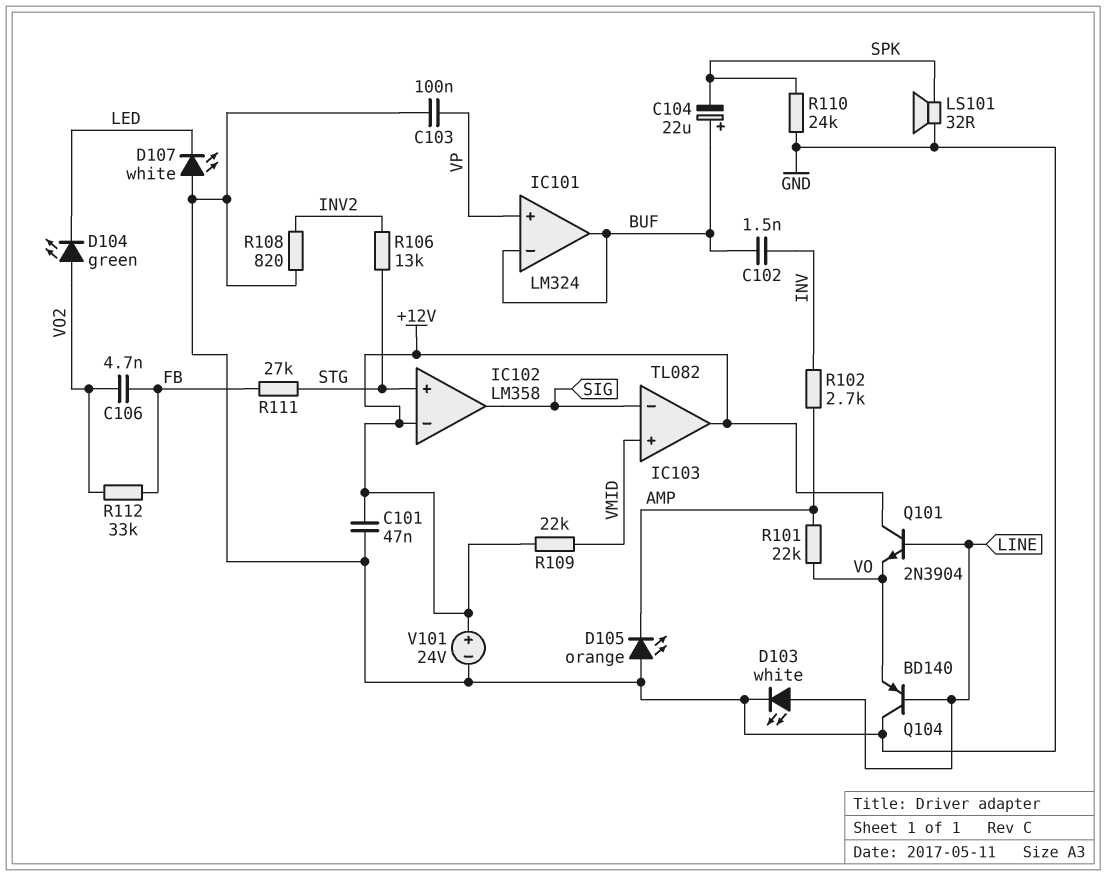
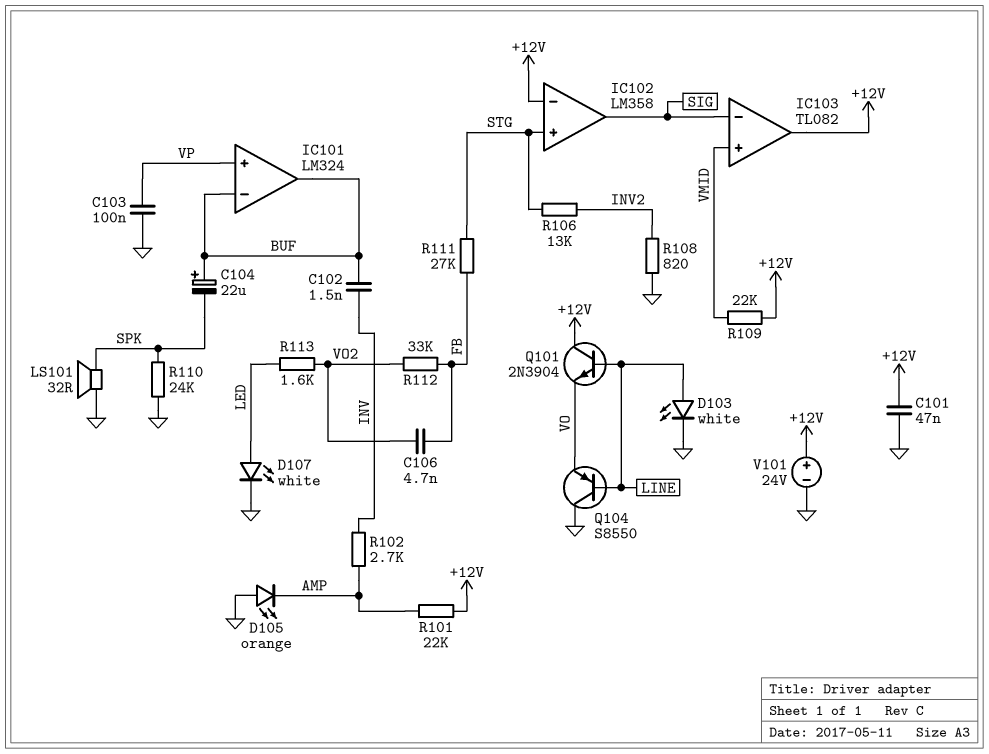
D104: LED green (A VO2, K LED) -> none
D107: LED white (A GND, K LED) -> LED white (A LED, K GND)
Q104: PNP BD140 (B LINE, C GND, E VO) -> PNP S8550 (B LINE, C GND, E VO)
R101: 22k (AMP, VO) -> 22k (+12V, AMP)
R113: none -> 1.6k (LED, VO2)

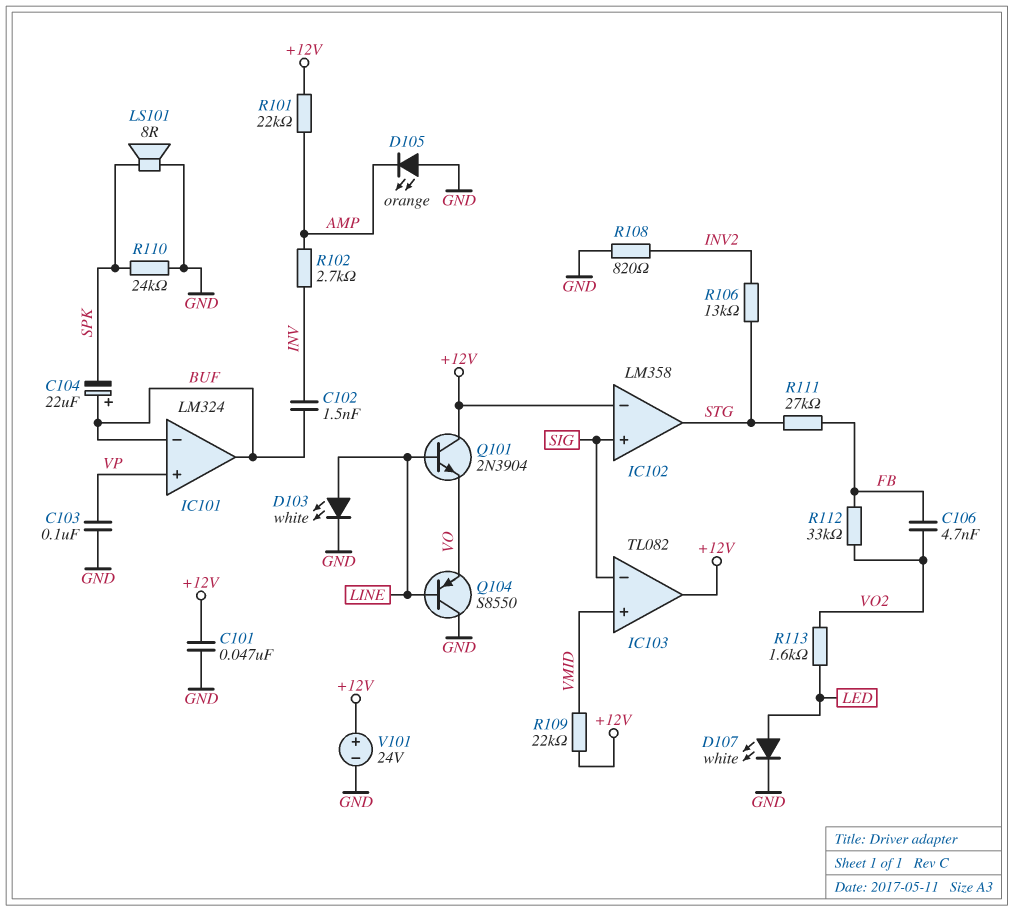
IC102 pin in+: STG -> SIG
IC102 pin out: SIG -> STG
LS101: speaker 32R (GND, SPK) -> speaker 8R (GND, SPK)

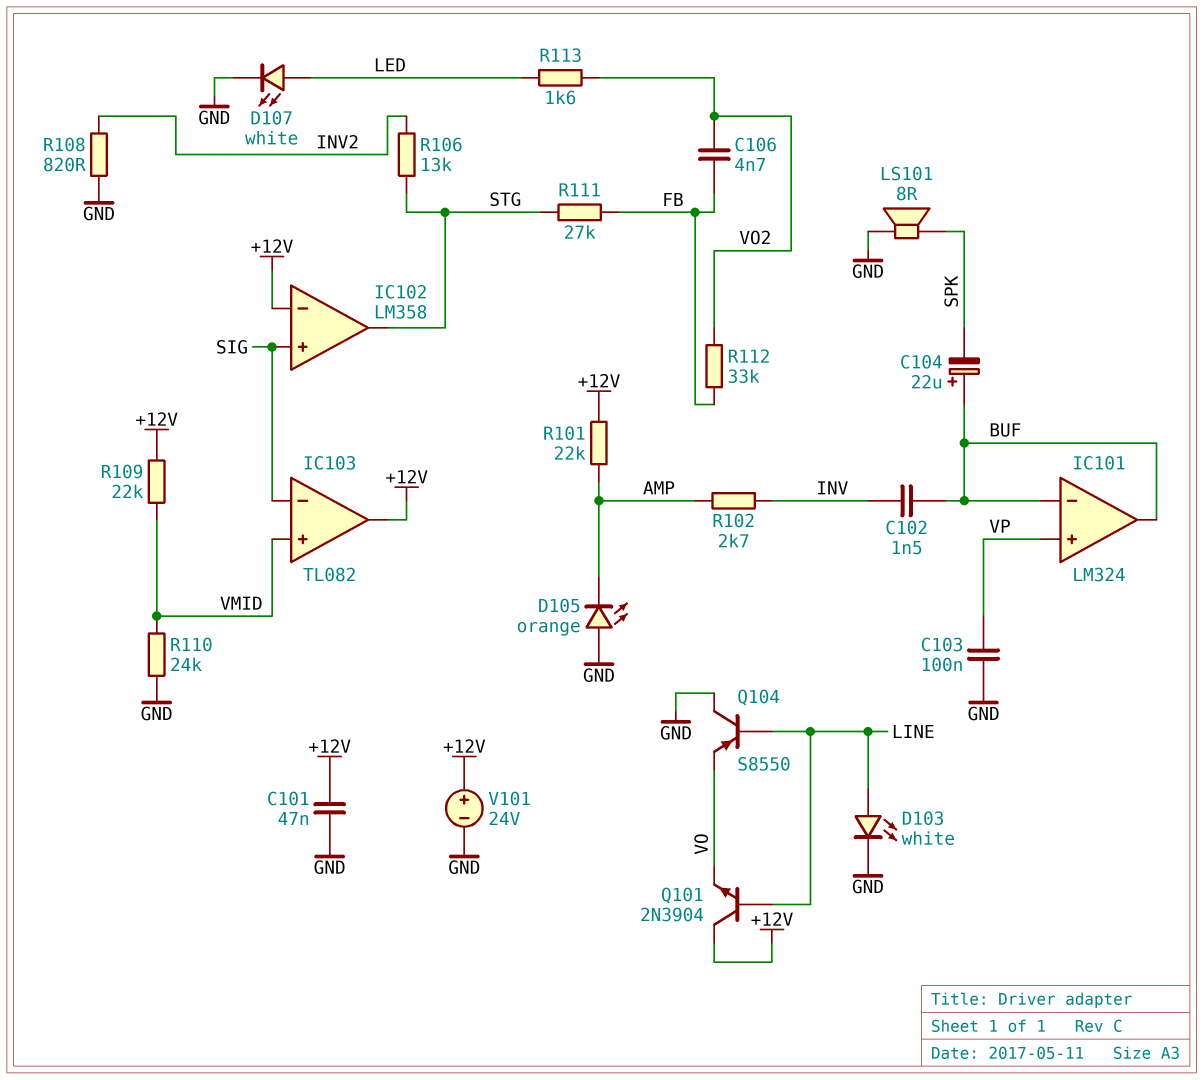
R110: 24k (GND, SPK) -> 24k (GND, VMID)

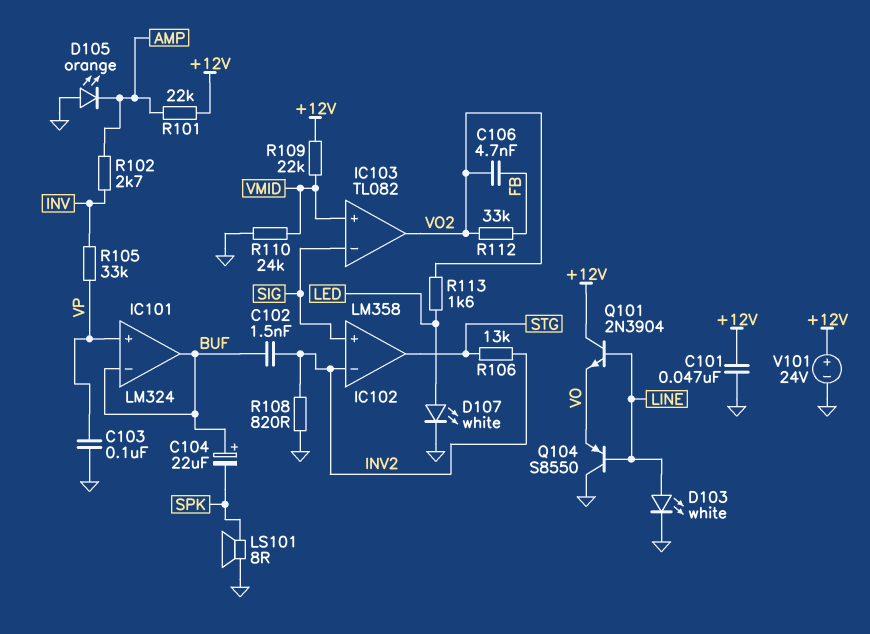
C102: 1.5nF (BUF, INV) -> 1.5nF (BUF, INV2)
IC102 pin in-: +12V -> INV2
IC103 pin out: +12V -> VO2
R105: none -> 33k (INV, VP)
R111: 27k (FB, STG) -> none

